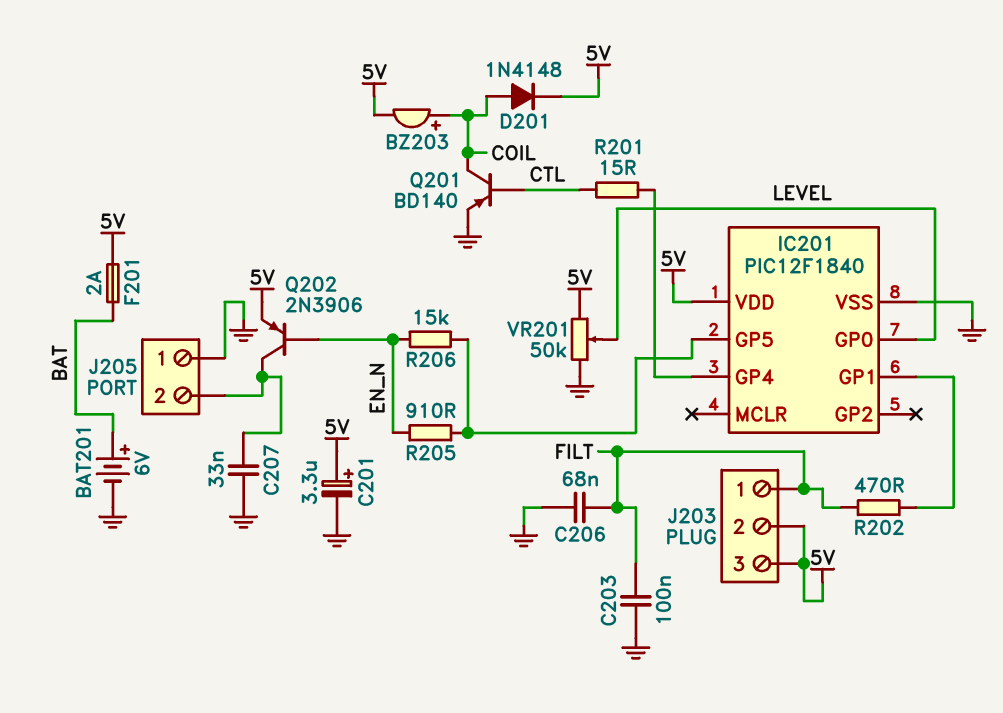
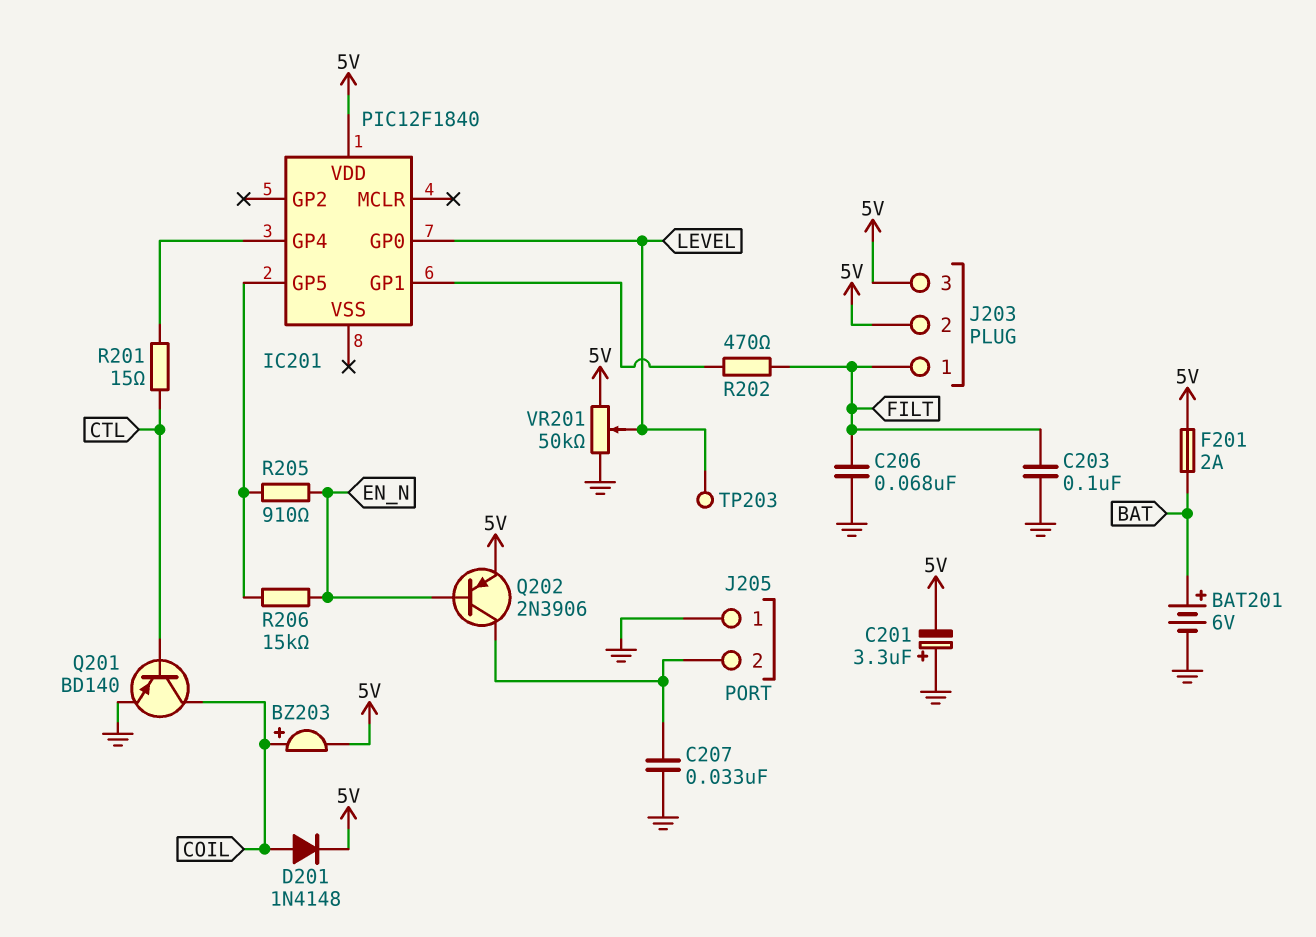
C201: 3.3uF (plus 5V, minus GND) -> 3.3uF (plus GND, minus 5V)
IC201 pin VSS: GND -> none
TP203: none -> test point (LEVEL)

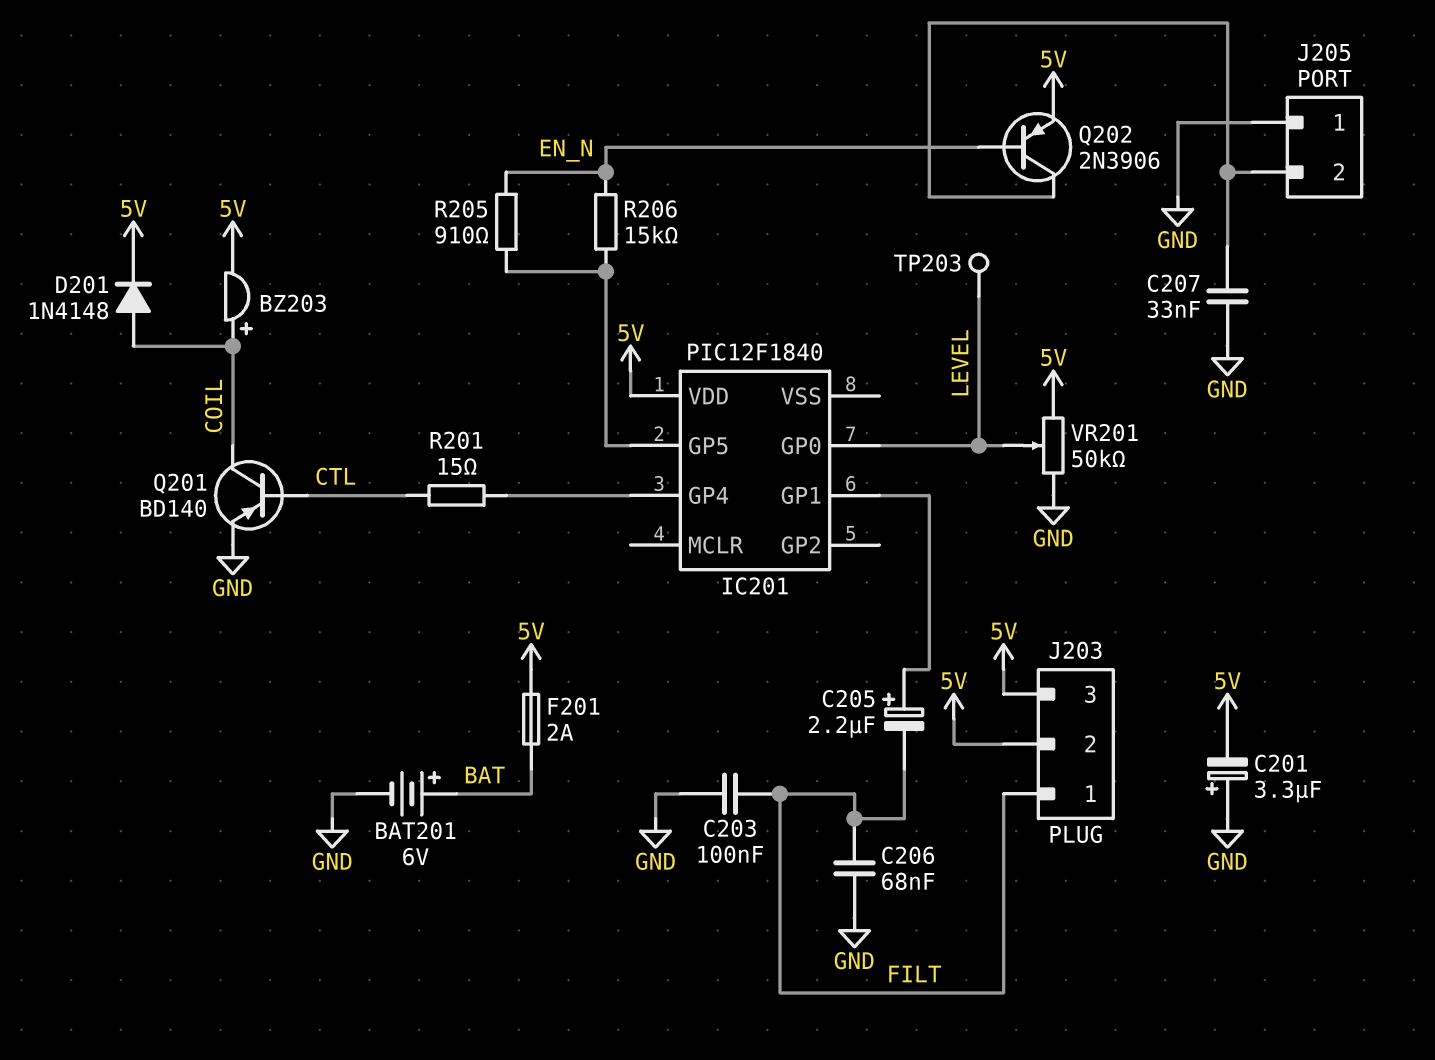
C205: none -> 2.2uF (plus IC201/GP1, minus FILT)
R202: 470 (FILT, IC201/GP1) -> none

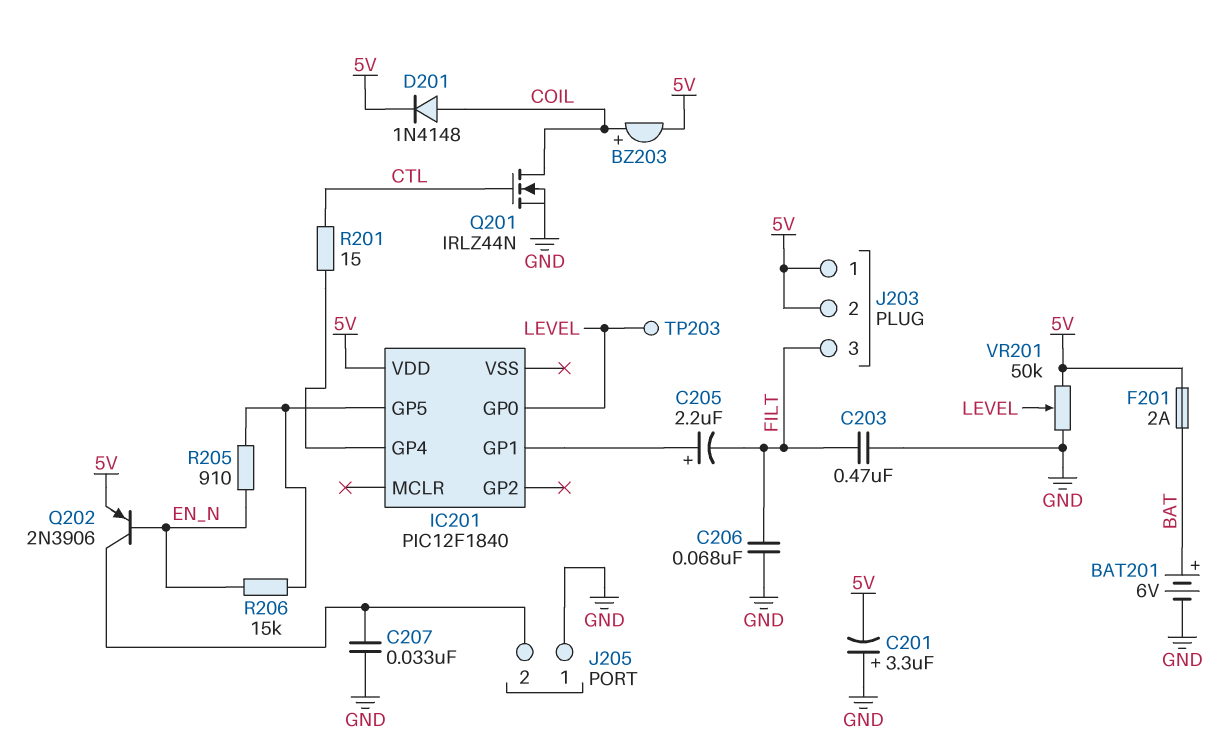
C203: 100nF (FILT, GND) -> 470nF (FILT, GND)
J203 pin 1: FILT -> 5V
J203 pin 3: 5V -> FILT
Q201: PNP BD140 (B CTL, C COIL, E GND) -> NMOS IRLZ44N (G CTL, D COIL, S GND)

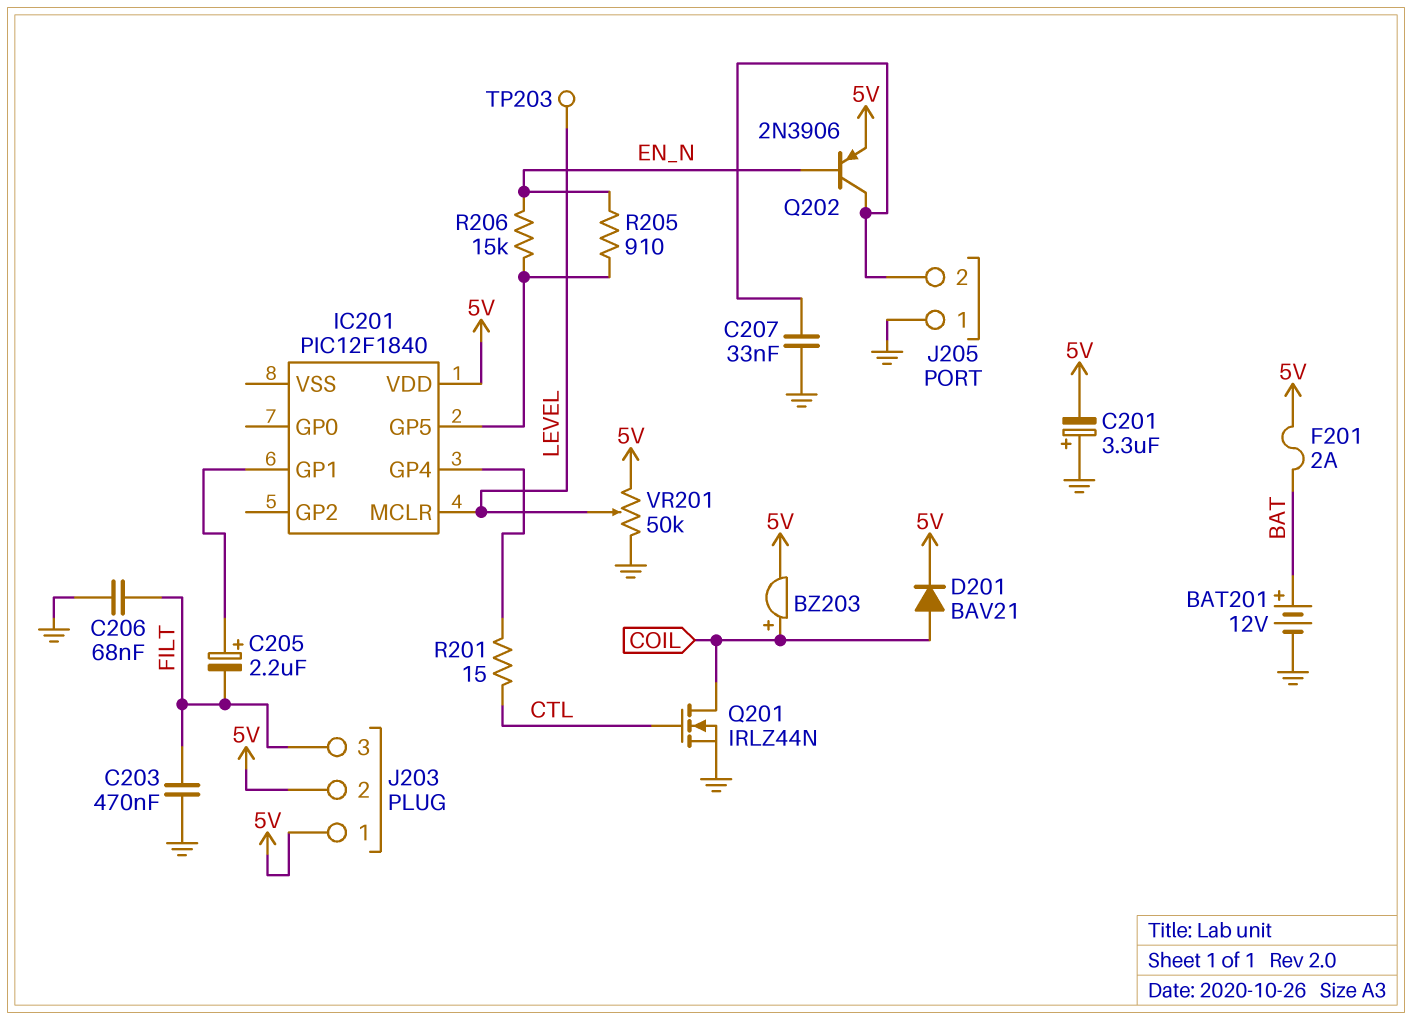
BAT201: 6V (plus BAT, minus GND) -> 12V (plus BAT, minus GND)
D201: diode 1N4148 (A COIL, K 5V) -> diode BAV21 (A COIL, K 5V)
IC201 pin GP0: LEVEL -> none
IC201 pin MCLR: none -> LEVEL

